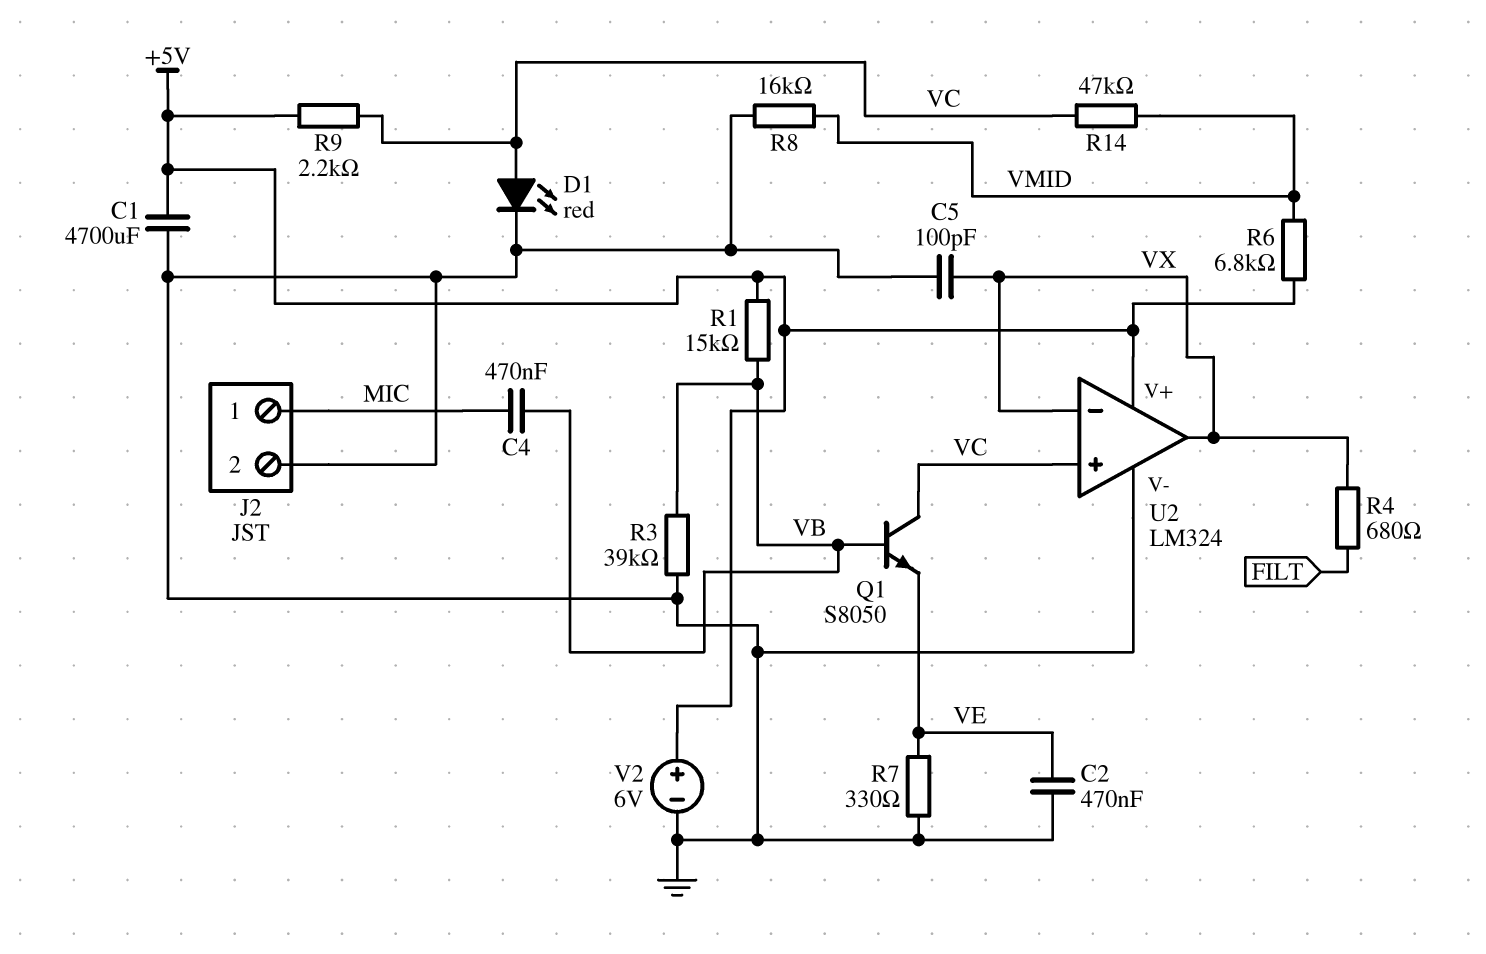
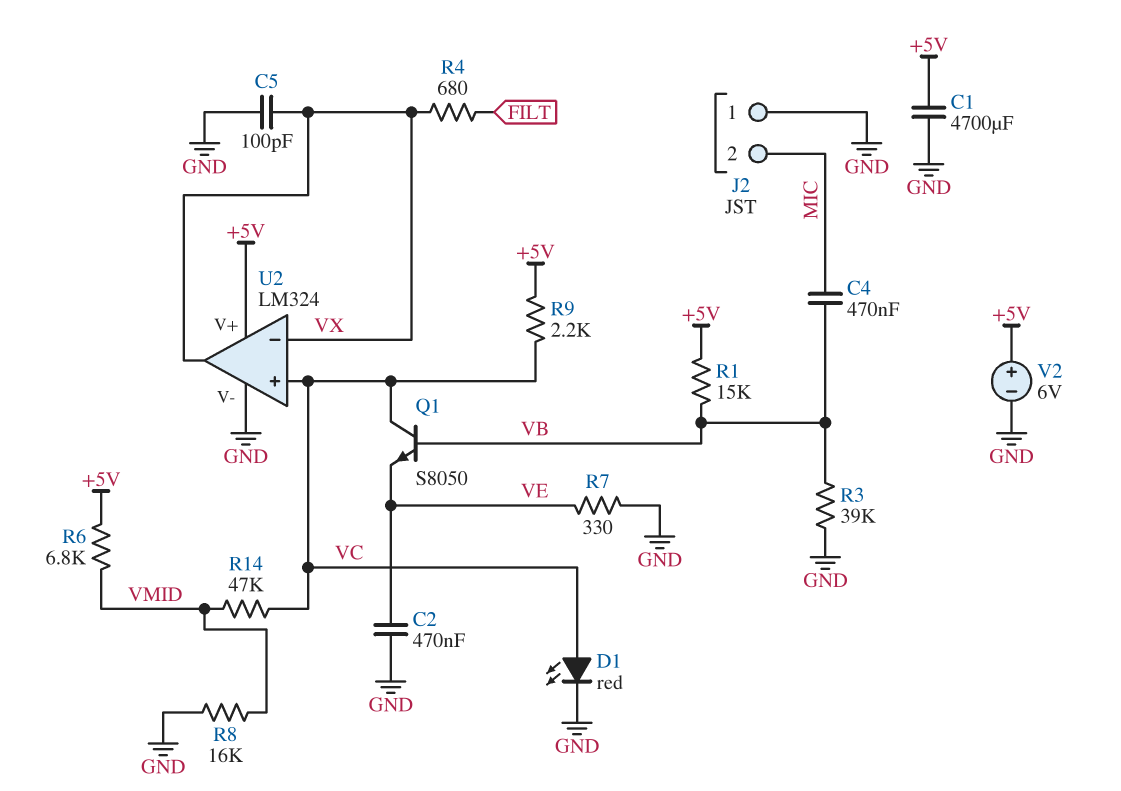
J2 pin 1: MIC -> GND
J2 pin 2: GND -> MIC

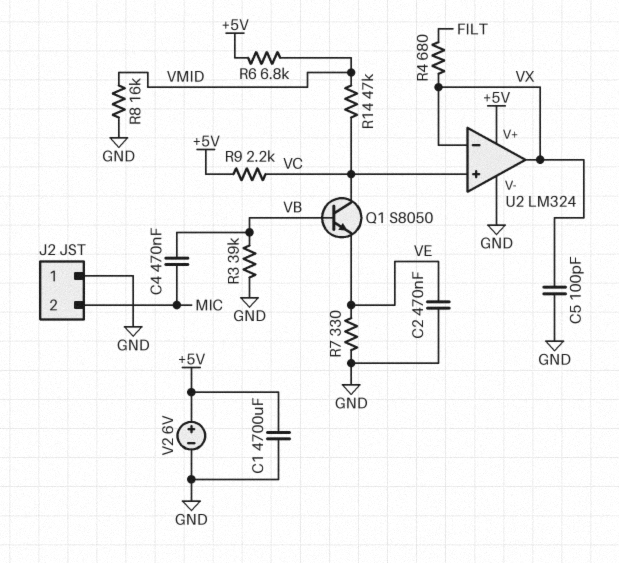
D1: LED red (A VC, K GND) -> none
R1: 15k (+5V, VB) -> none

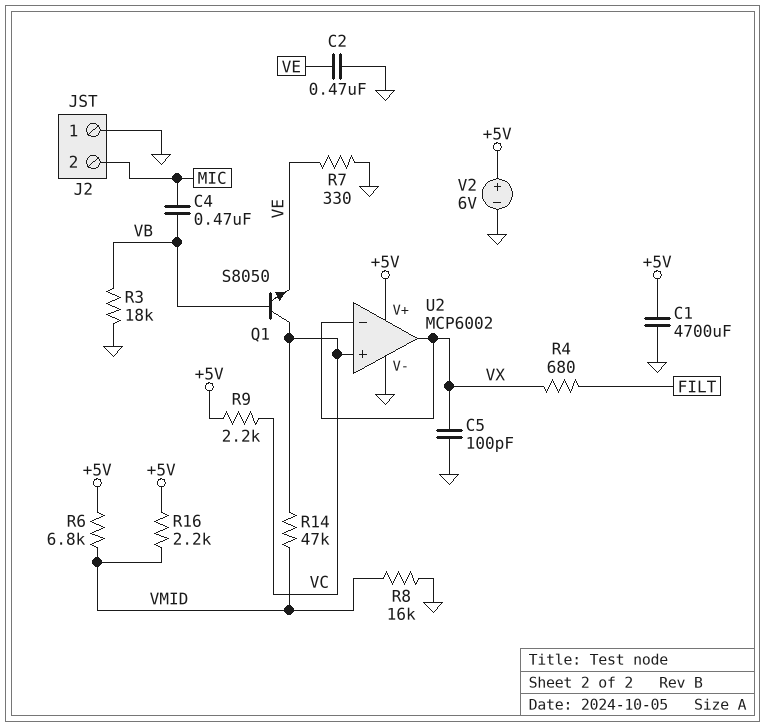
R3: 39k (GND, VB) -> 18k (GND, VB)
R16: none -> 2.2k (+5V, VMID)
U2: LM324 -> MCP6002

